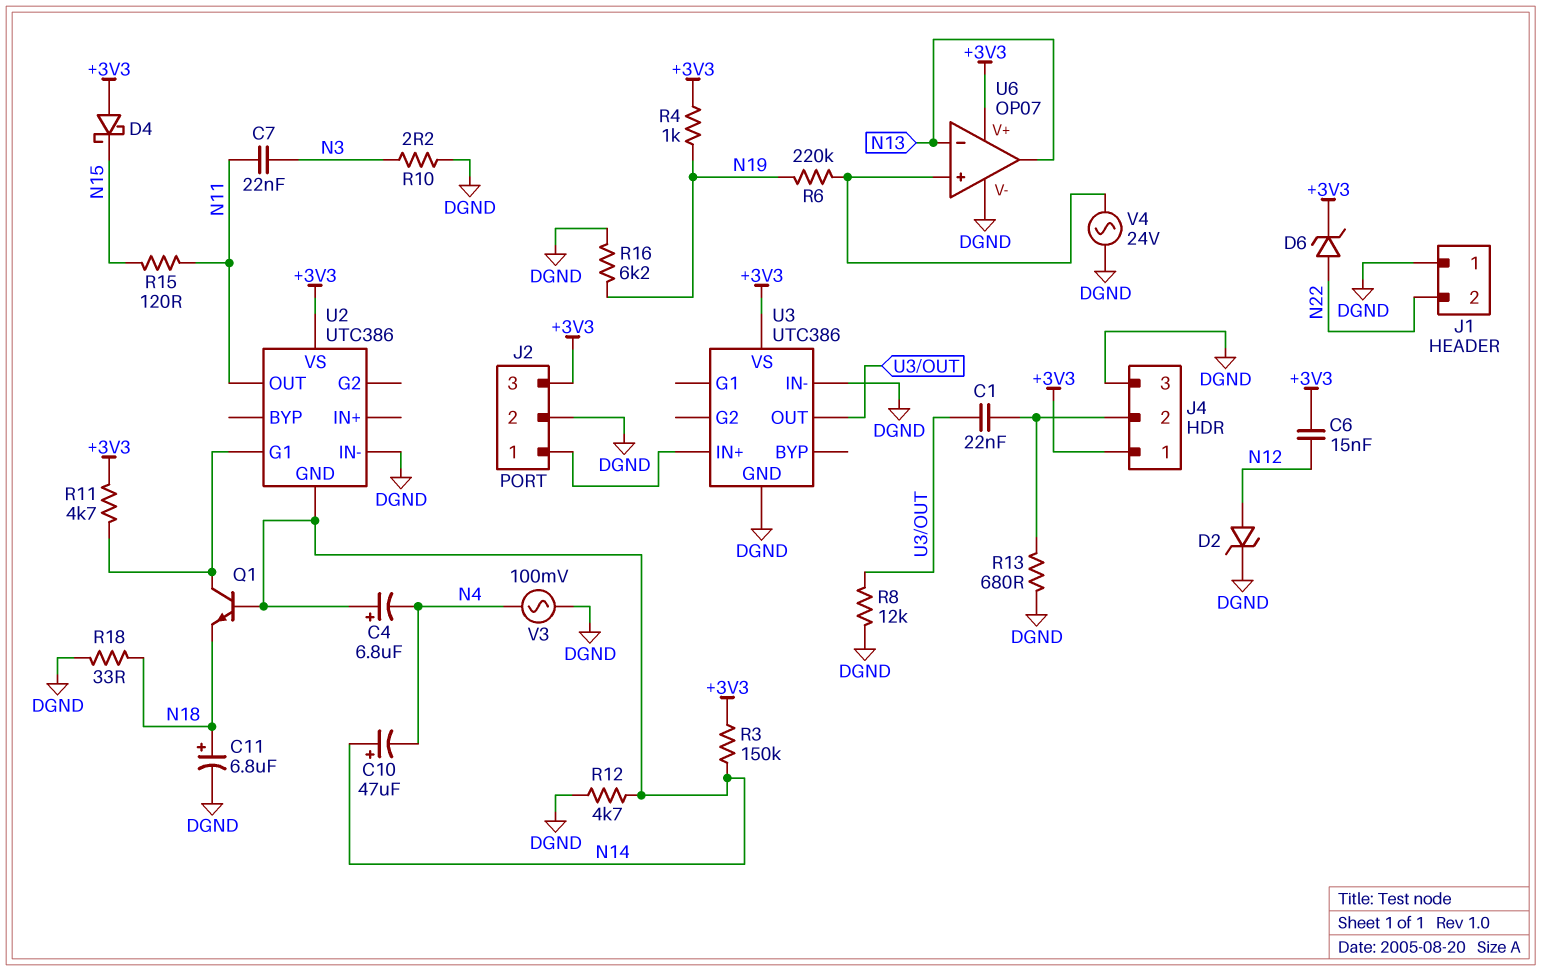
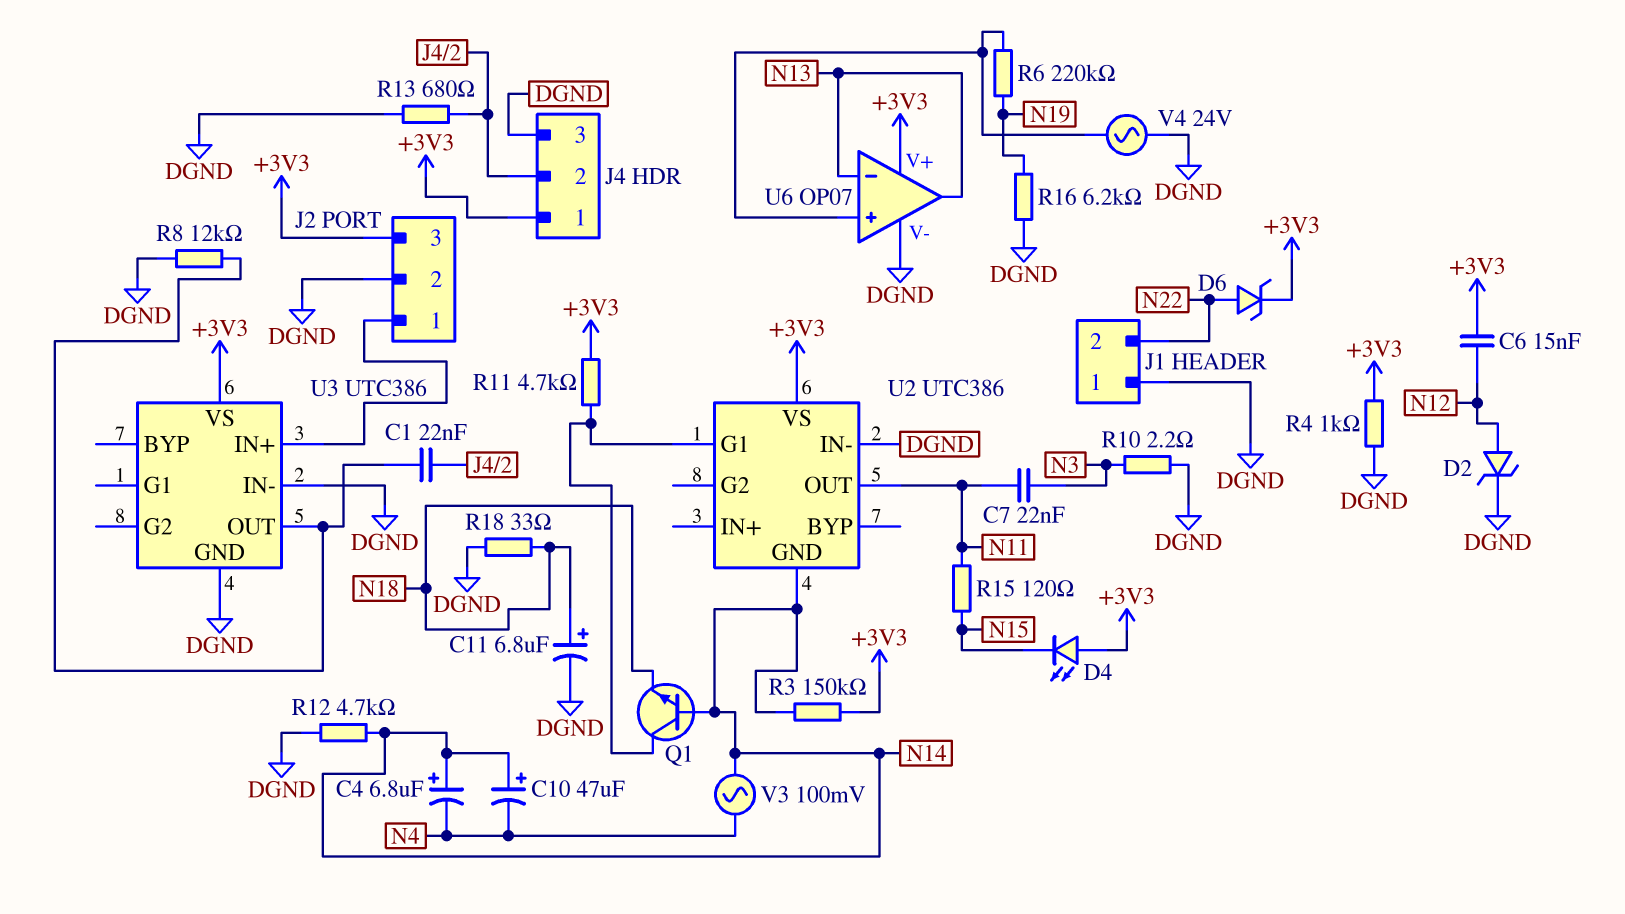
D4: schottky (A +3V3, K N15) -> LED (A +3V3, K N15)
R4: 1k (+3V3, N19) -> 1k (+3V3, DGND)
V3: AC 100mV (DGND, N4) -> AC 100mV (N4, N14)

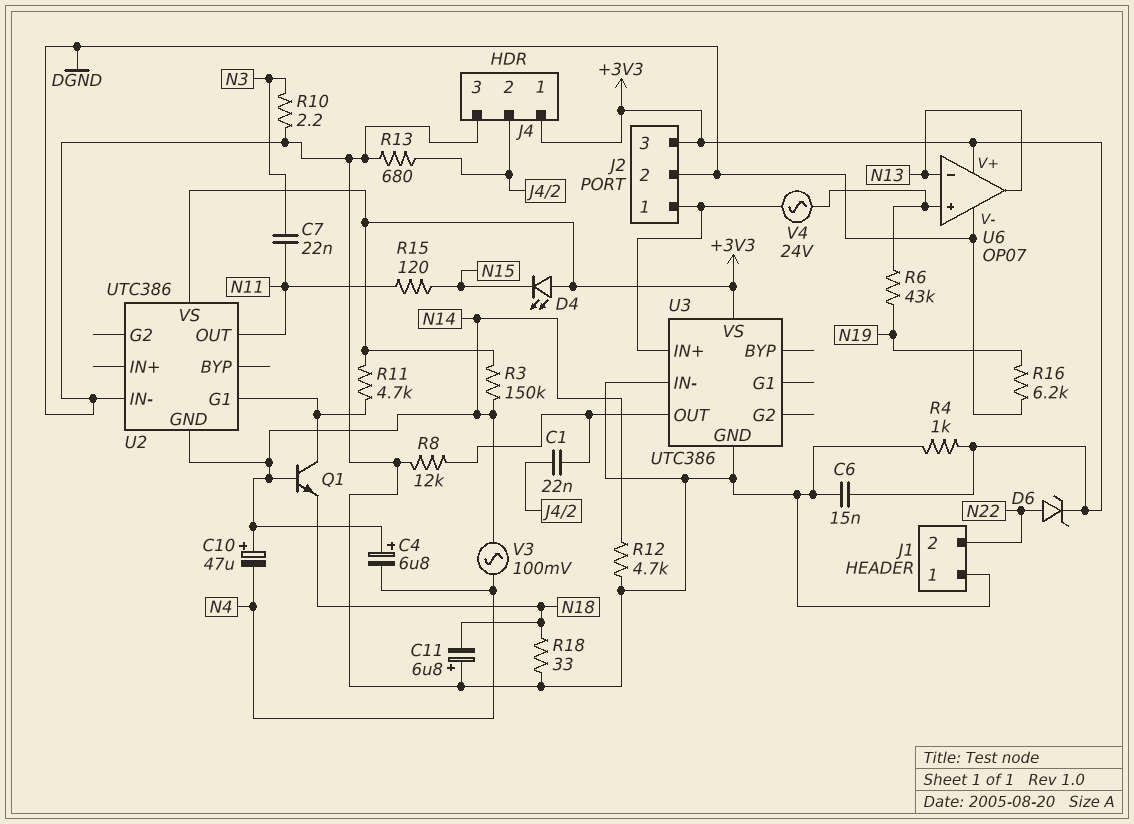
C6: 15nF (+3V3, N12) -> 15nF (+3V3, DGND)
C11: 6.8uF (plus N18, minus DGND) -> 6.8uF (plus DGND, minus N18)
D2: zener (A N12, K DGND) -> none
R6: 220k (N19, U6/in+) -> 43k (N19, U6/in+)
V4: AC 24V (DGND, U6/in+) -> AC 24V (J2/1, U6/in+)

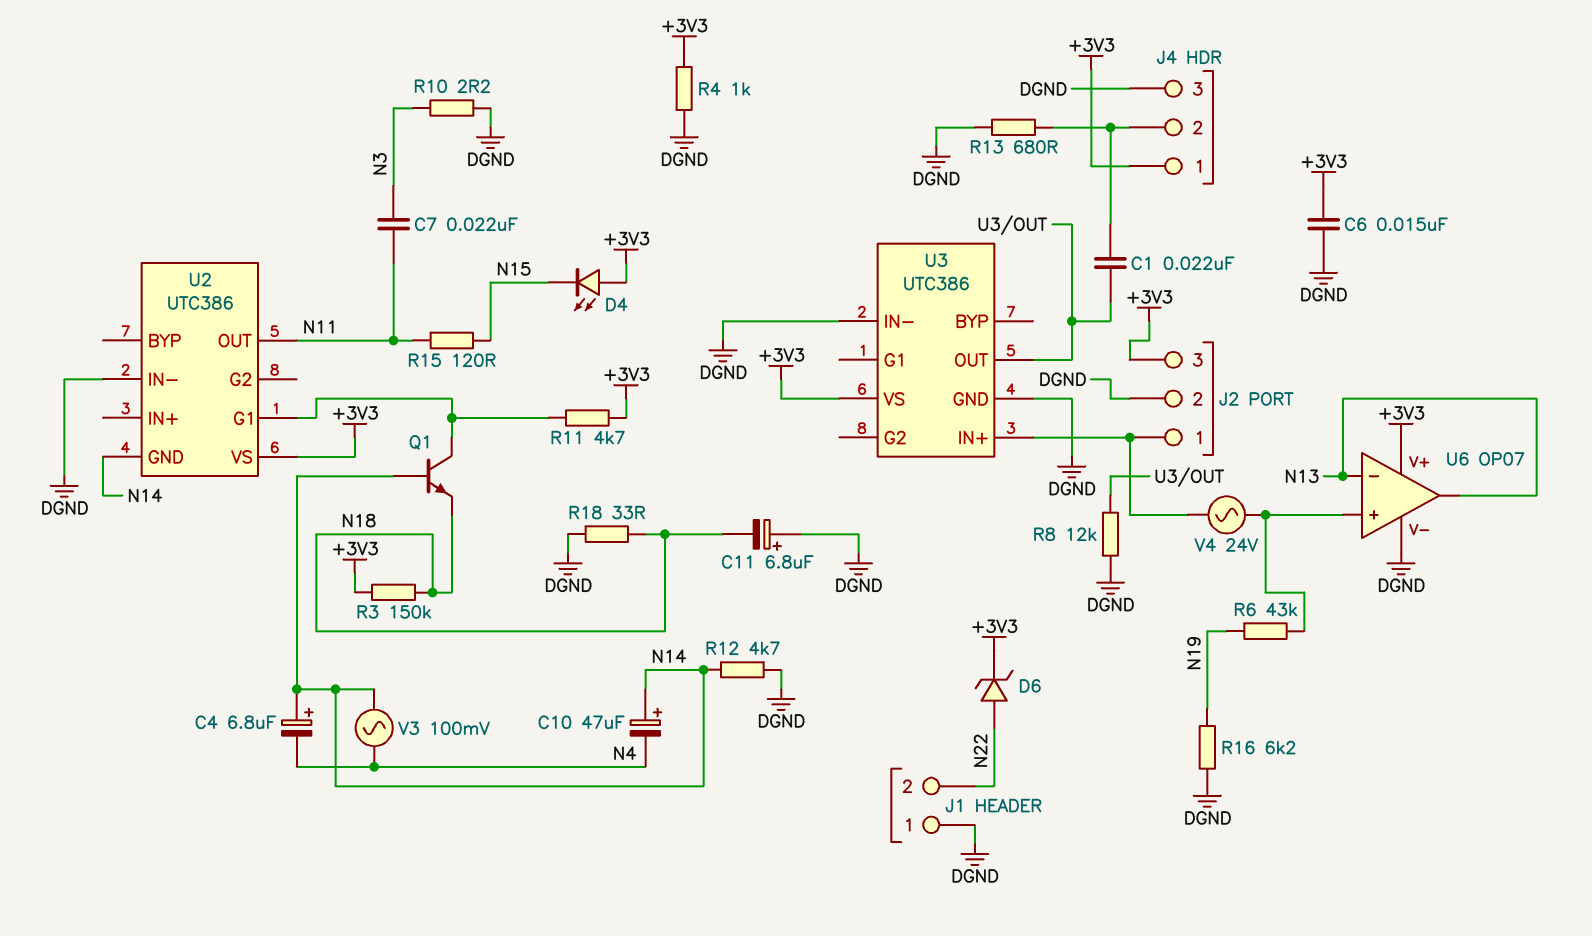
R3: 150k (+3V3, N14) -> 150k (+3V3, N18)

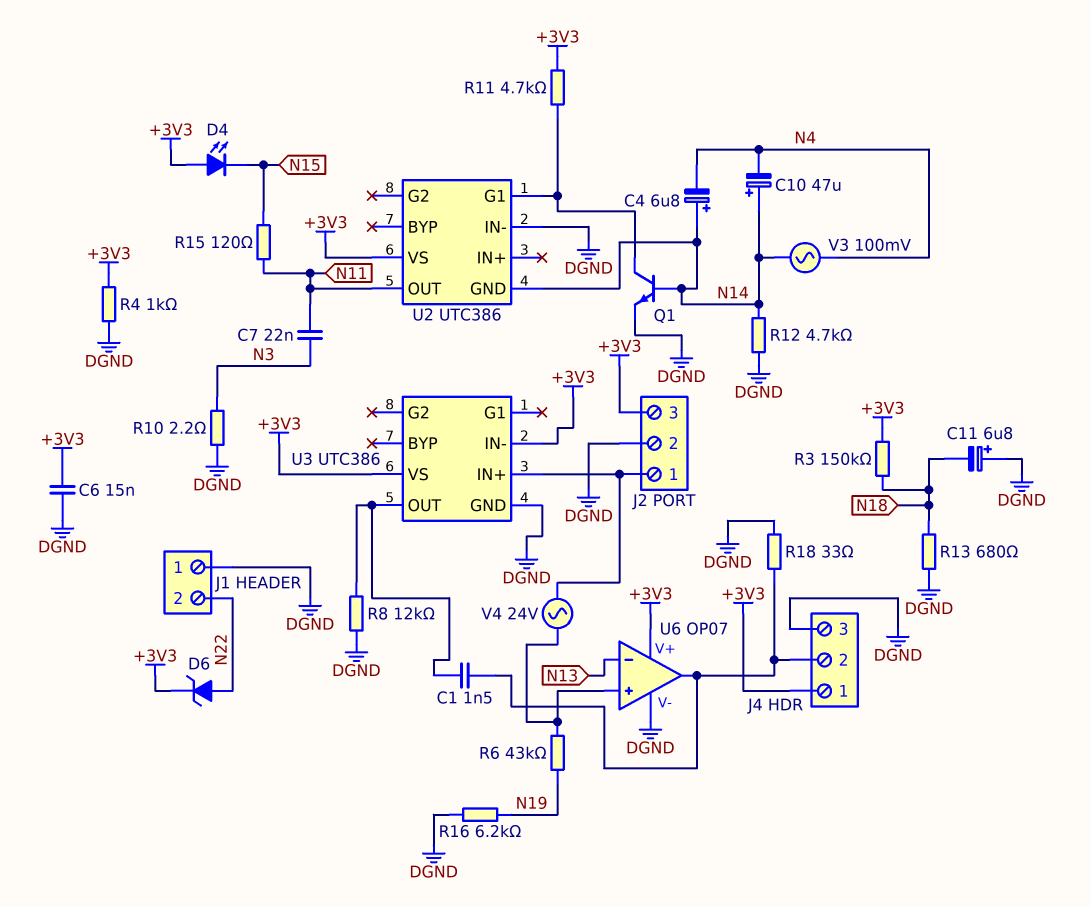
C1: 22nF (J4/2, U3/OUT) -> 1.5nF (J4/2, U3/OUT)
Q1: NPN (B N14, C U2/G1, E N18) -> NPN (B N14, C U2/G1, E DGND)
R13: 680 (DGND, J4/2) -> 680 (DGND, N18)
R18: 33 (DGND, N18) -> 33 (DGND, J4/2)
U3 pin IN-: DGND -> +3V3
U6 pin out: N13 -> J4/2

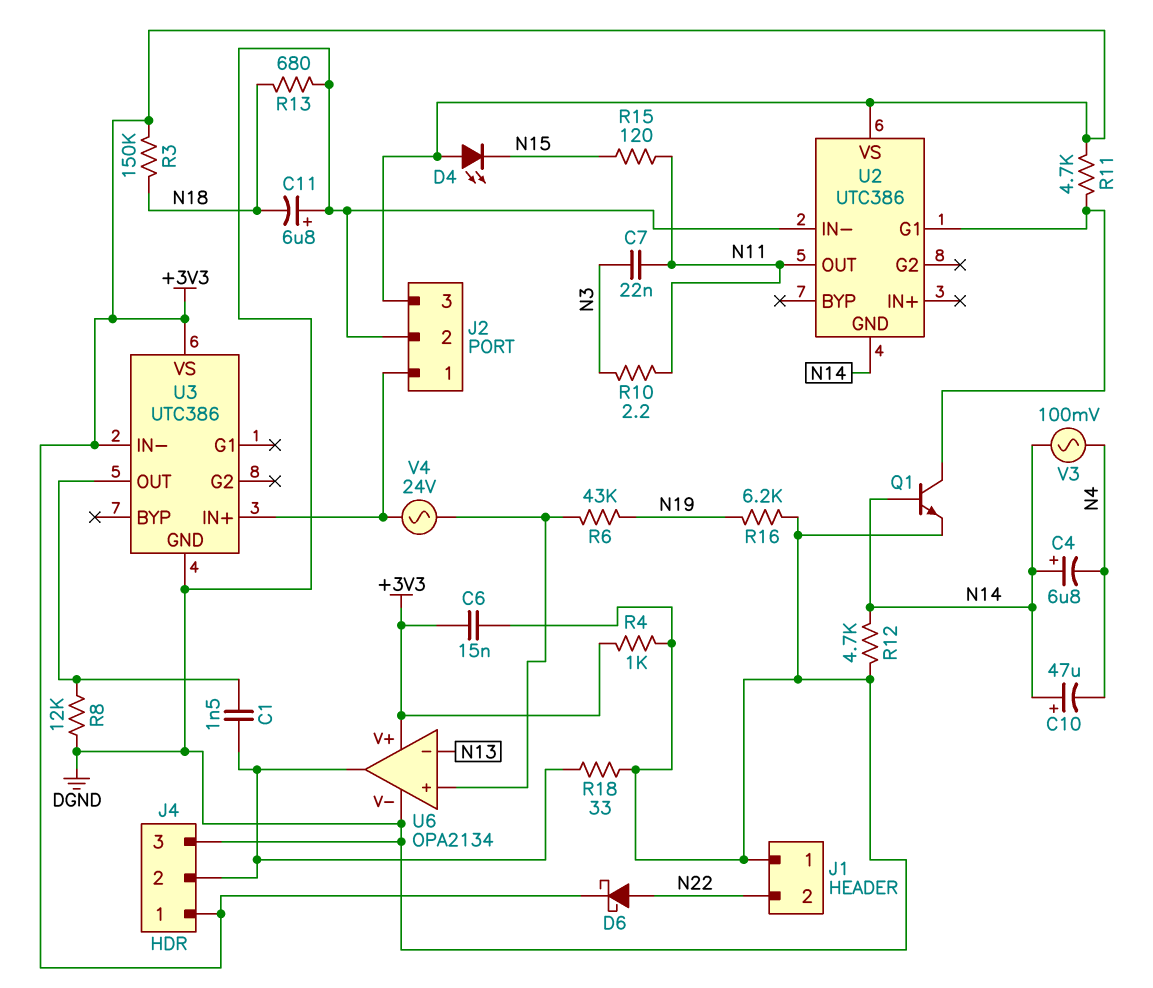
D6: zener (A N22, K +3V3) -> schottky (A N22, K +3V3)
R10: 2.2 (DGND, N3) -> 2.2 (N3, N11)
U6: OP07 -> OPA2134

